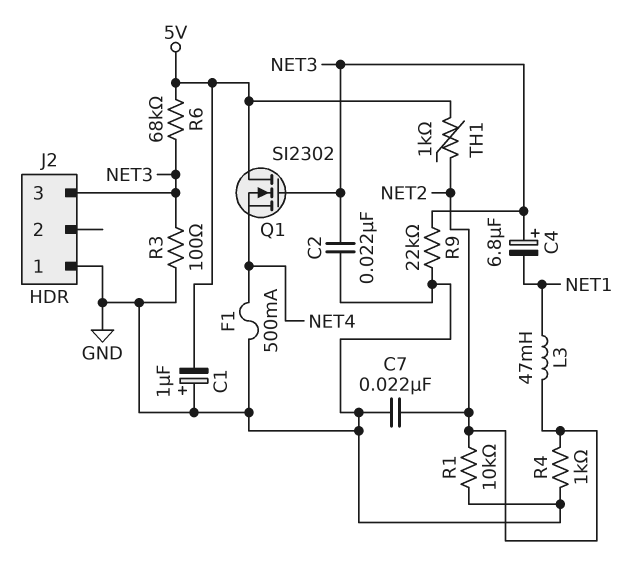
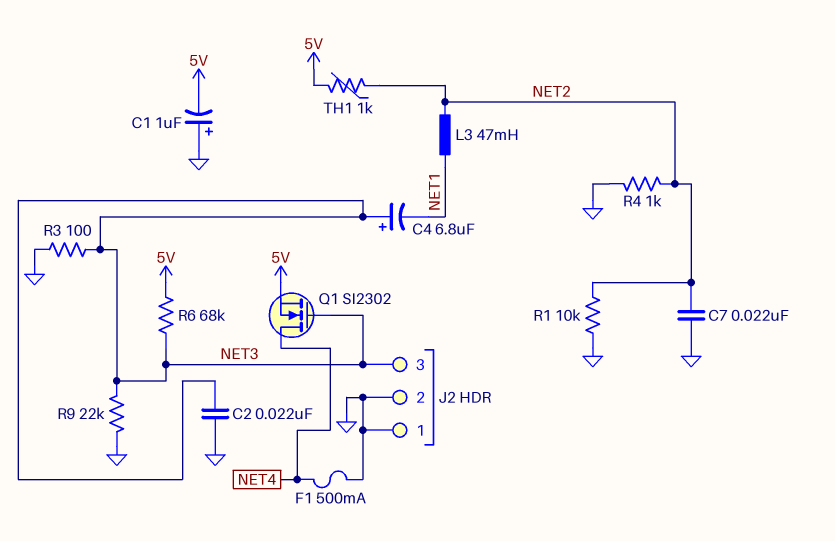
J2 pin 2: none -> GND
Q1: NMOS SI2302 (G NET3, D 5V, S NET4) -> NMOS SI2302 (G NET3, D NET4, S 5V)

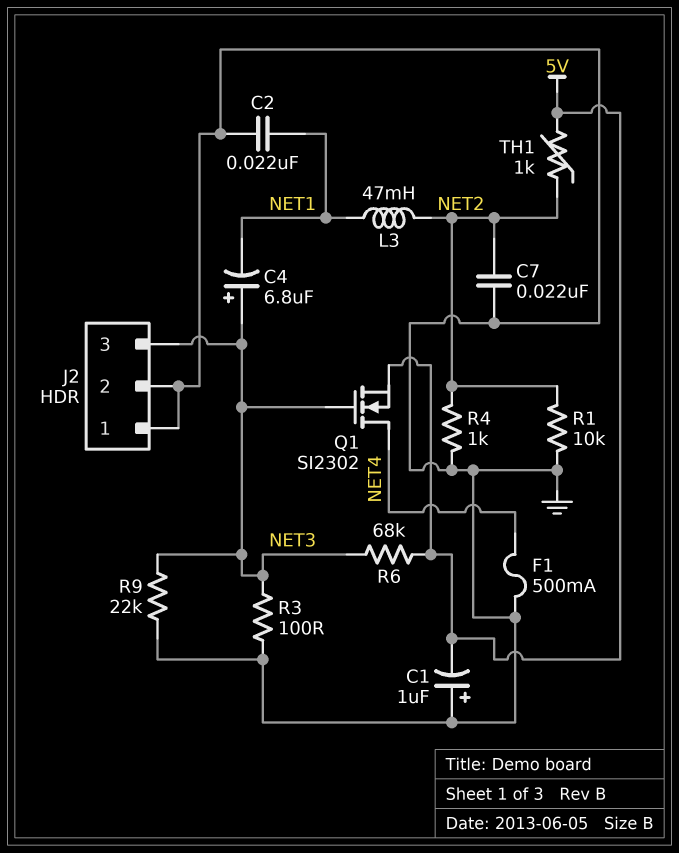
C2: 22nF (GND, NET3) -> 22nF (GND, NET1)

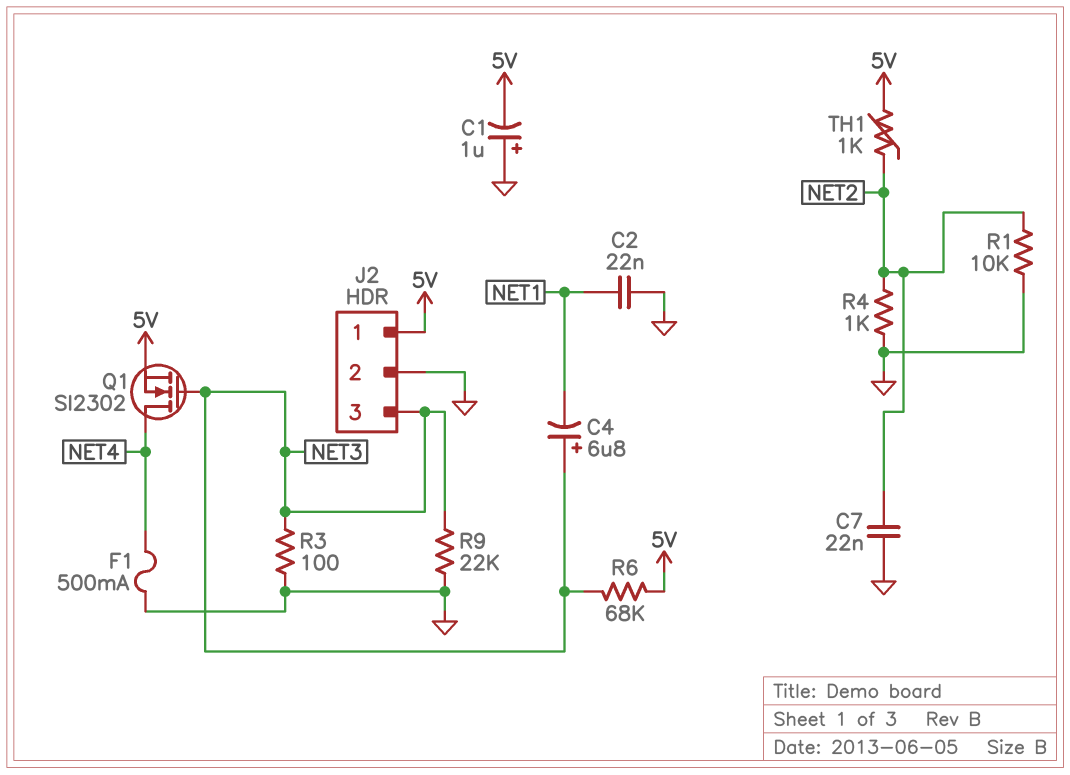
J2 pin 1: GND -> 5V
L3: 47mH (NET1, NET2) -> none

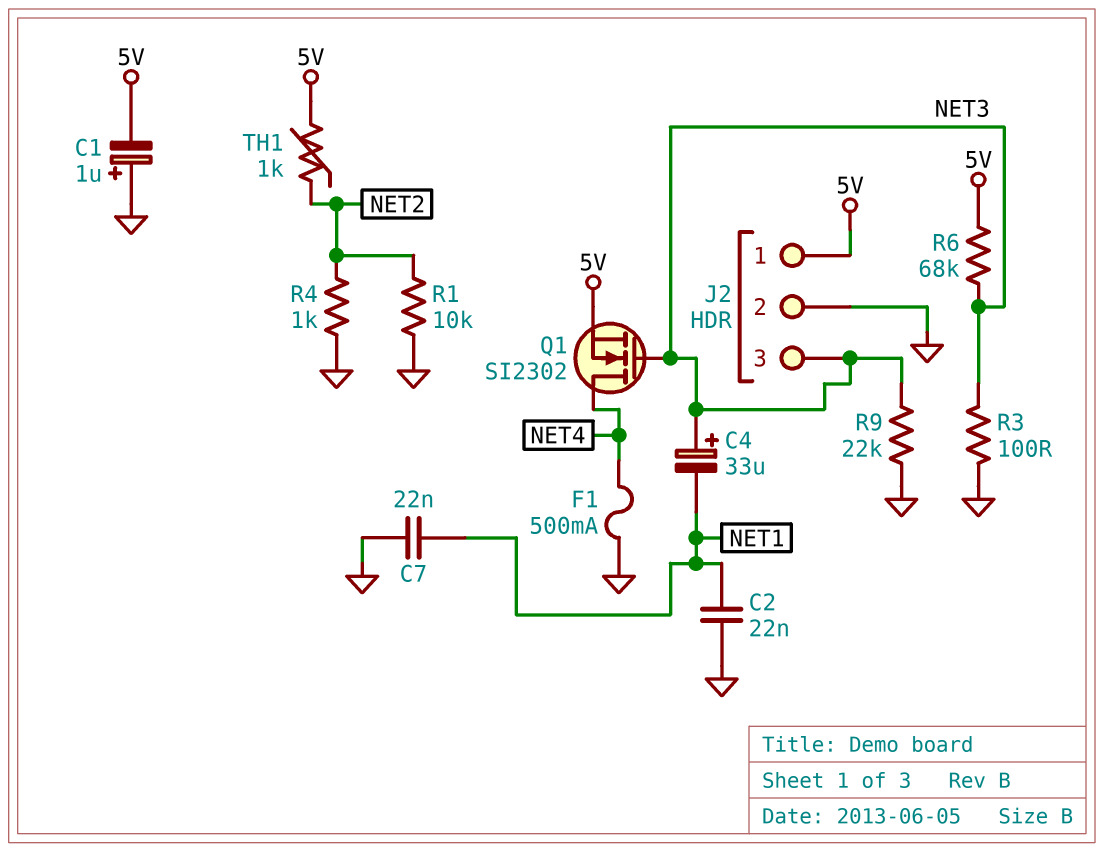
C4: 6.8uF (plus NET3, minus NET1) -> 33uF (plus NET3, minus NET1)
C7: 22nF (GND, NET2) -> 22nF (GND, NET1)

